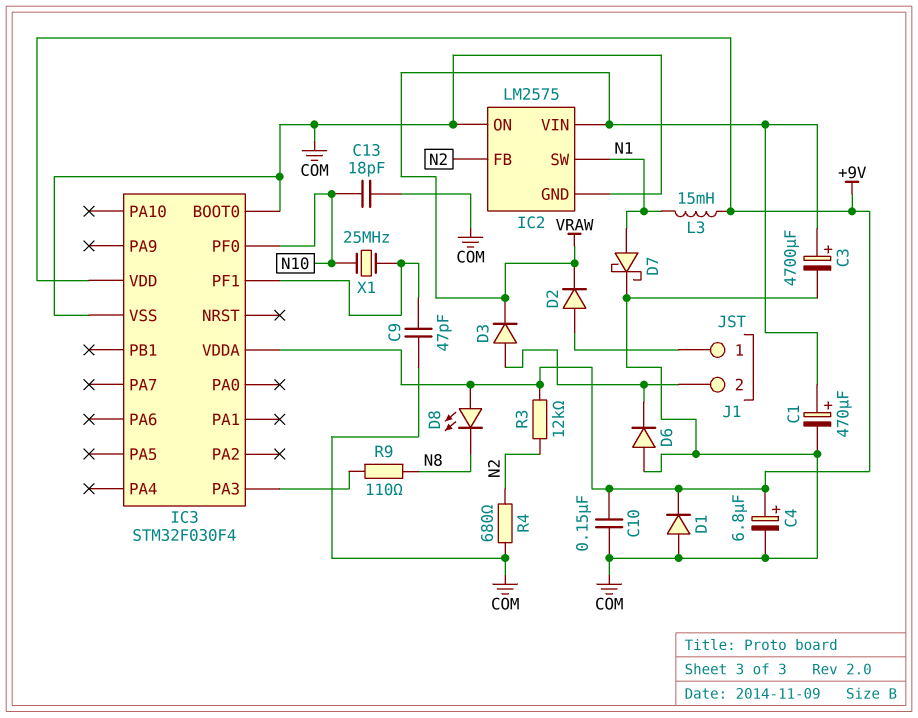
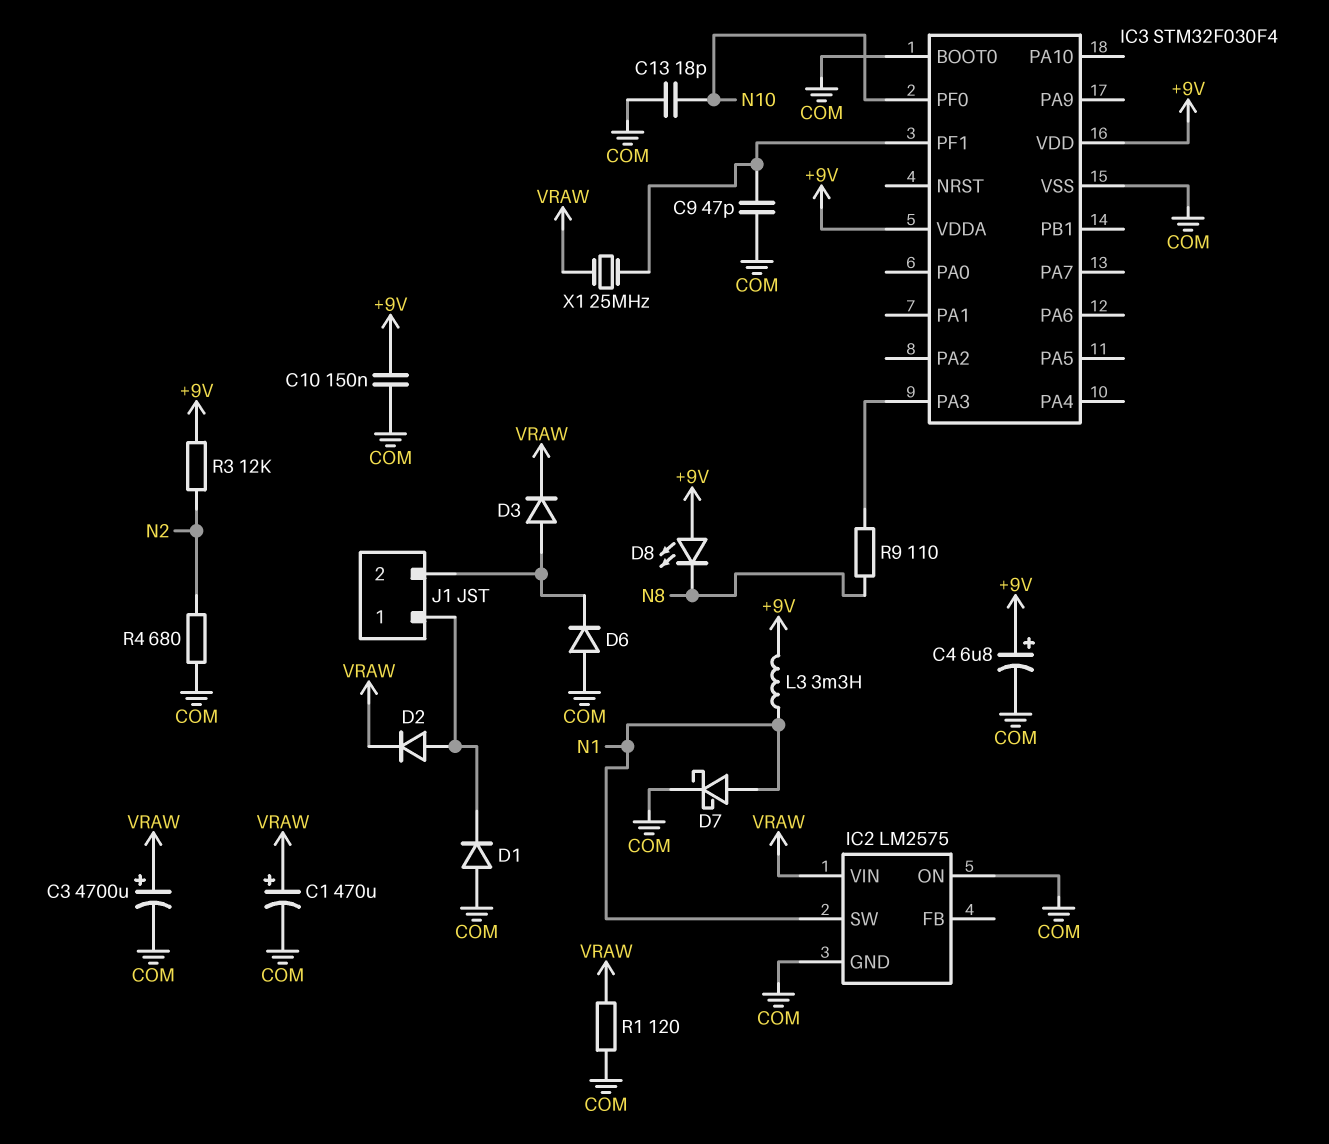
D1: diode (A COM, K +9V) -> diode (A COM, K J1/1)
IC2 pin FB: N2 -> none
L3: 15mH (+9V, N1) -> 3.3mH (+9V, N1)
R1: none -> 120 (COM, VRAW)
X1: 25MHz (IC3/PF1, N10) -> 25MHz (IC3/PF1, VRAW)

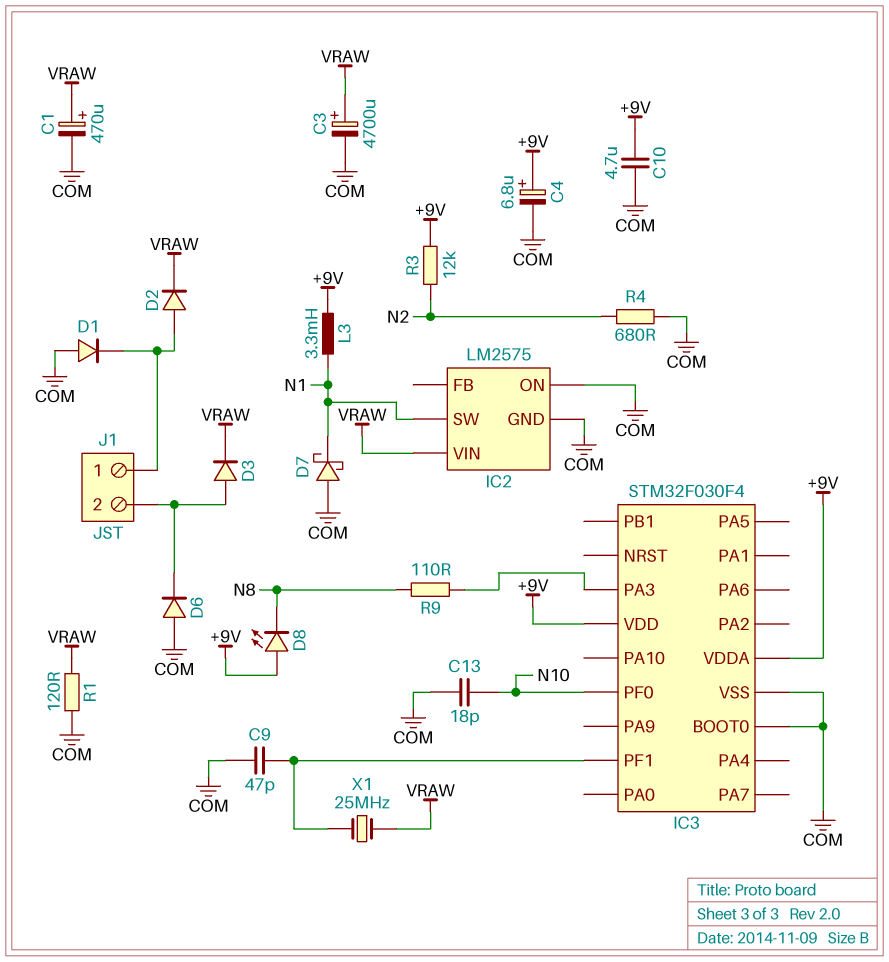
C10: 150nF (+9V, COM) -> 4.7uF (+9V, COM)
D7: schottky (A N1, K COM) -> schottky (A COM, K N1)

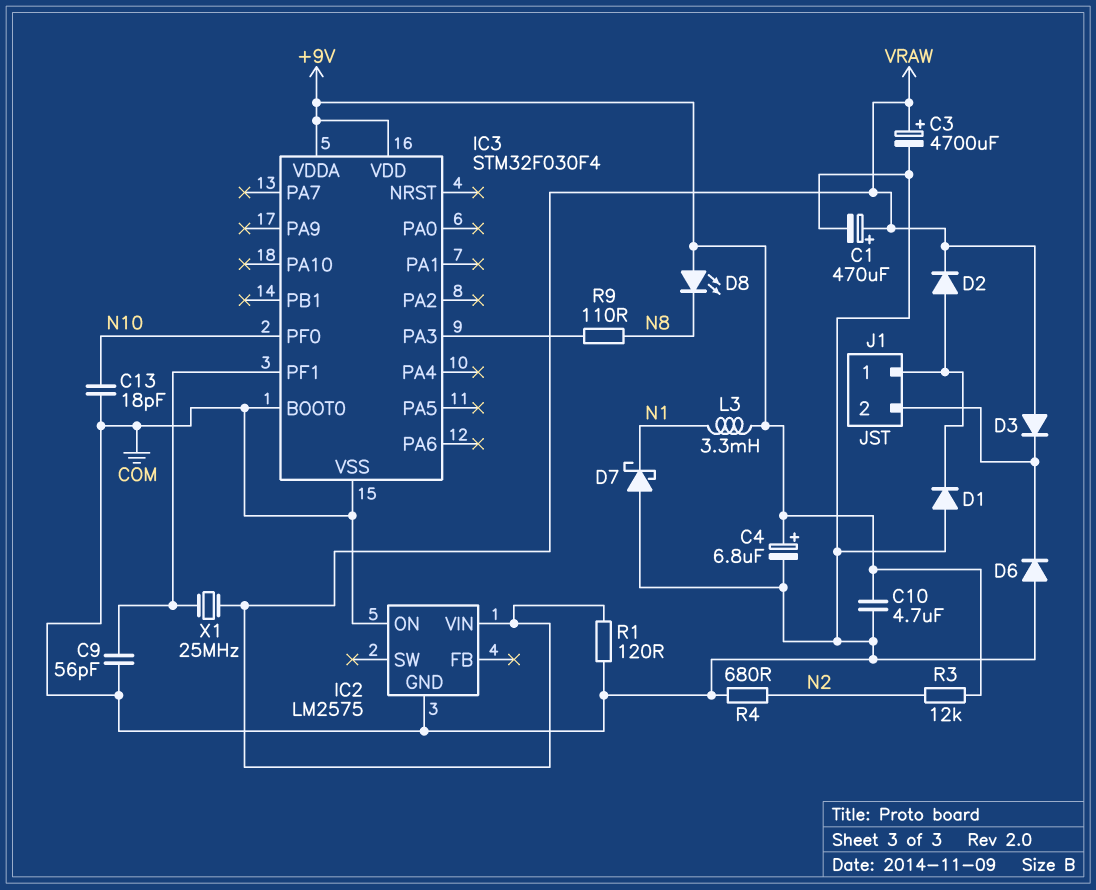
C9: 47pF (COM, IC3/PF1) -> 56pF (COM, IC3/PF1)
D3: diode (A J1/2, K VRAW) -> diode (A VRAW, K J1/2)
IC2 pin SW: N1 -> none

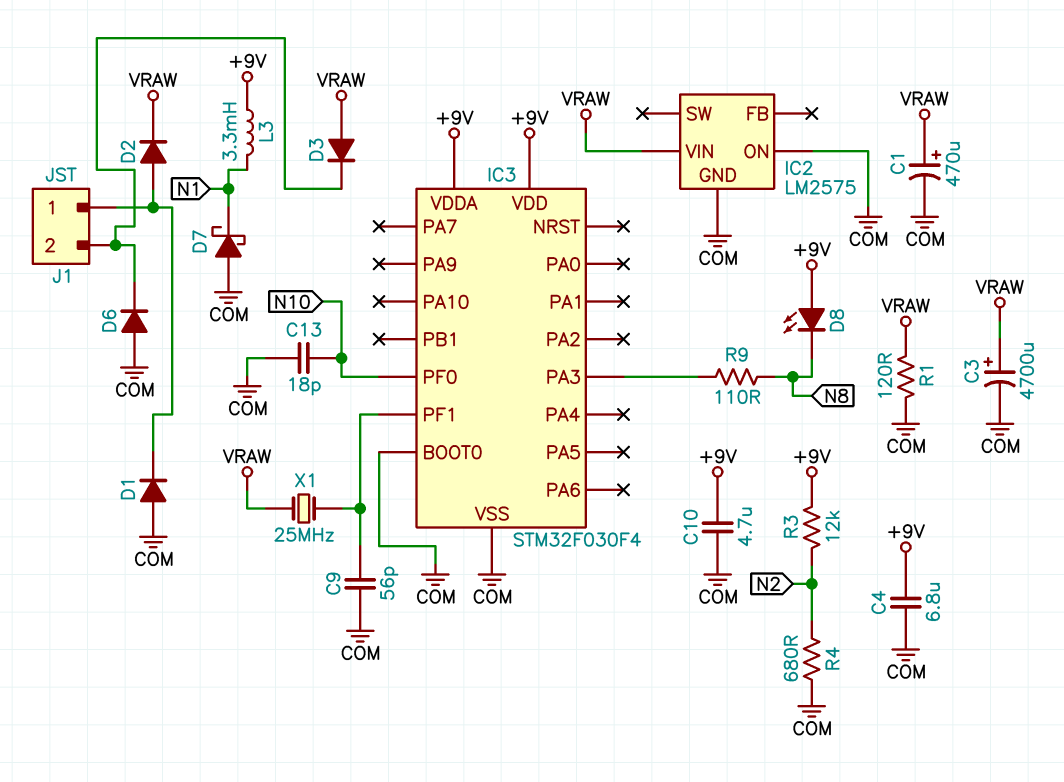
C4: 6.8uF (plus +9V, minus COM) -> 6.8uF (+9V, COM)

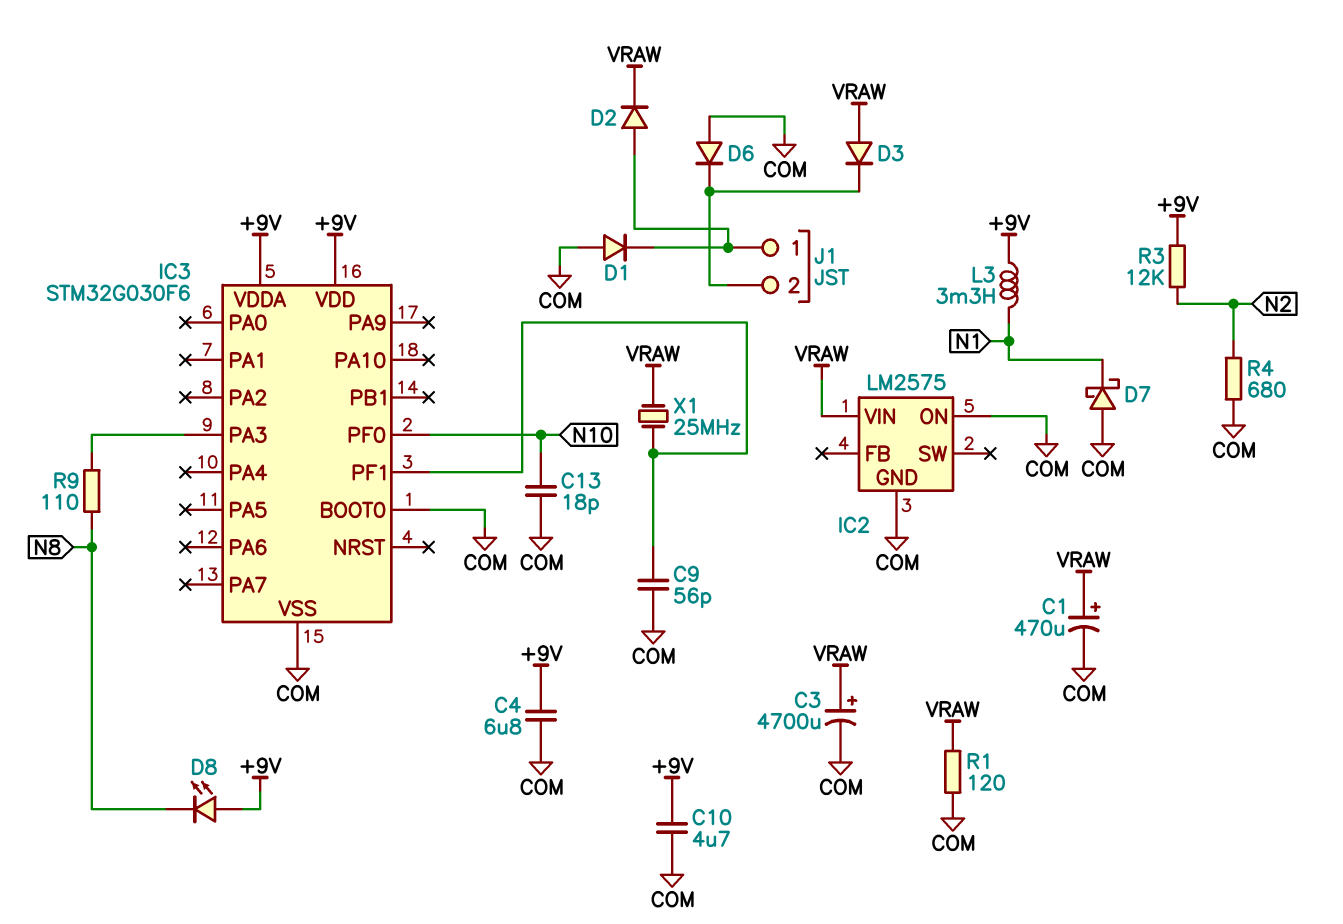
IC3: STM32F030F4 -> STM32G030F6

